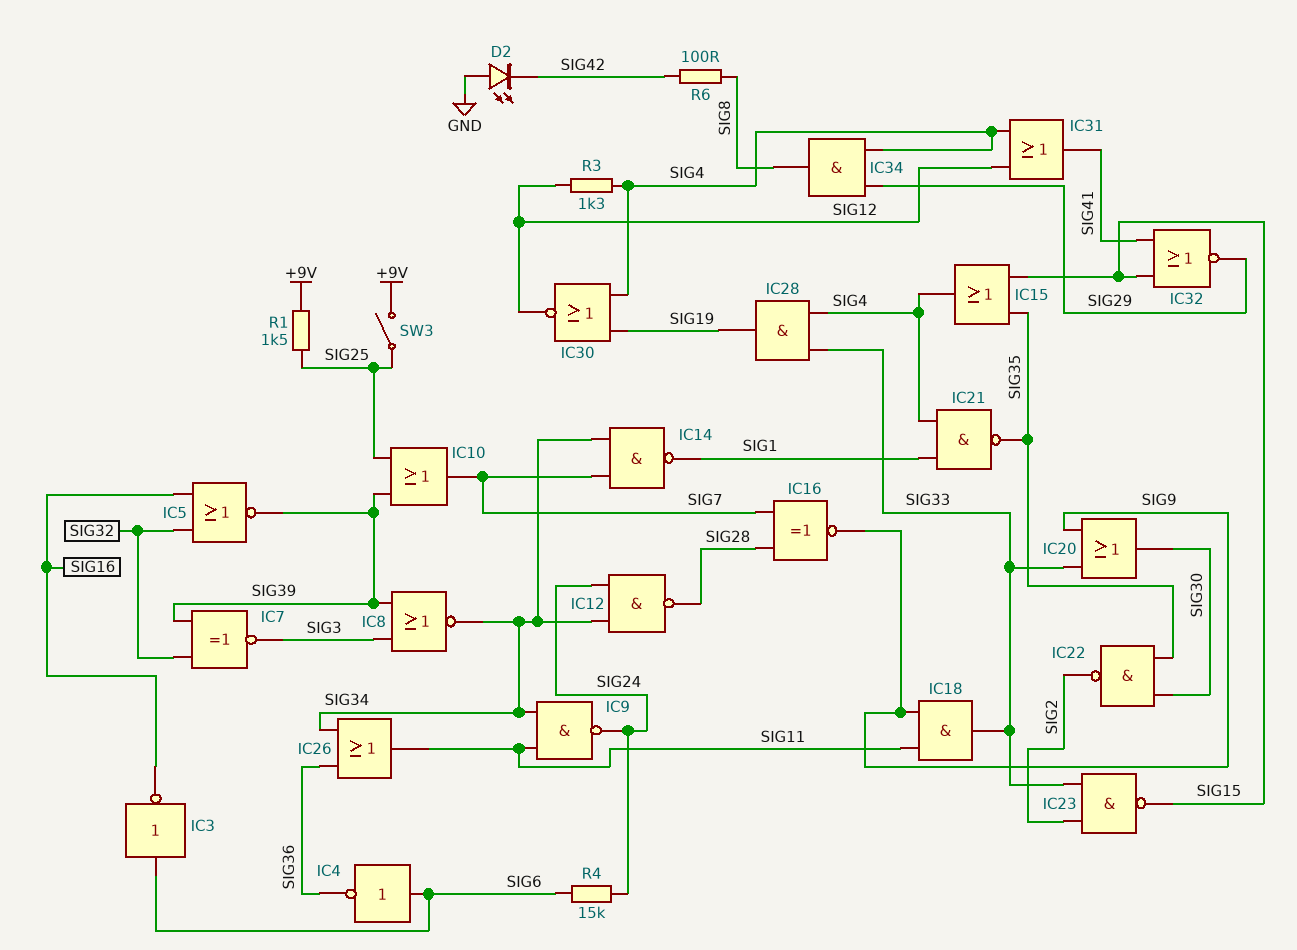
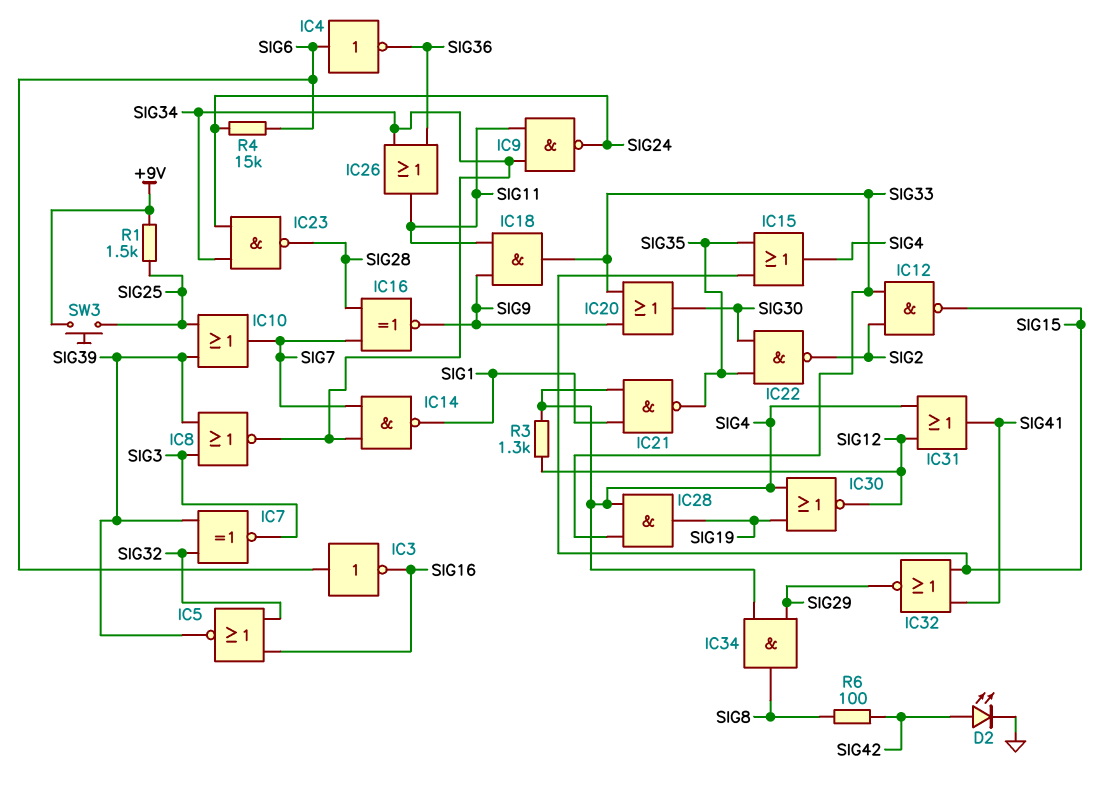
D2: LED (A GND, K SIG42) -> LED (A SIG42, K GND)
IC12: NAND (in SIG24, in SIG34, out SIG28) -> NAND (in SIG2, in SIG33, out SIG15)
IC23: NAND (in SIG2, in SIG33, out SIG15) -> NAND (in SIG24, in SIG34, out SIG28)
SW3: switch (+9V, SIG25) -> button (+9V, SIG25)

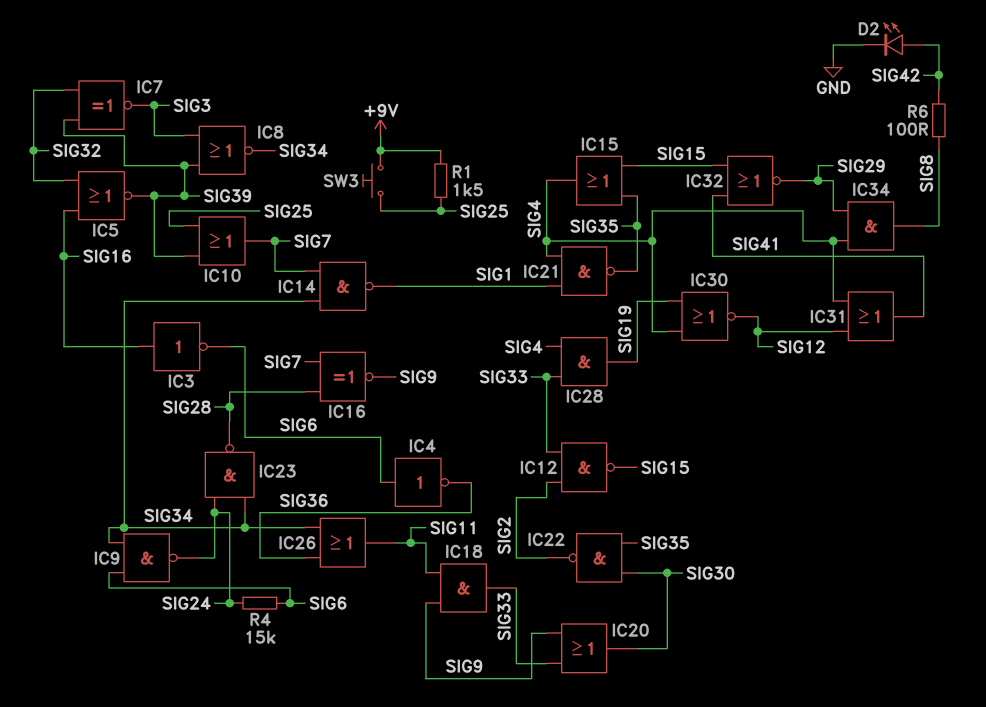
IC3: NOT (in SIG6, out SIG16) -> NOT (in SIG16, out SIG6)
IC9: NAND (in SIG11, in SIG34, out SIG24) -> NAND (in SIG6, in SIG34, out SIG24)
R3: 1.3k (SIG4, SIG12) -> none

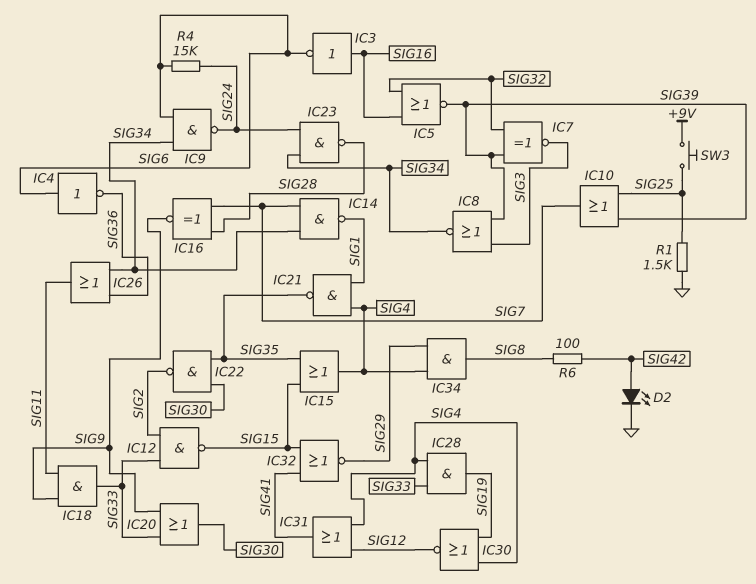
R1: 1.5k (+9V, SIG25) -> 1.5k (GND, SIG25)

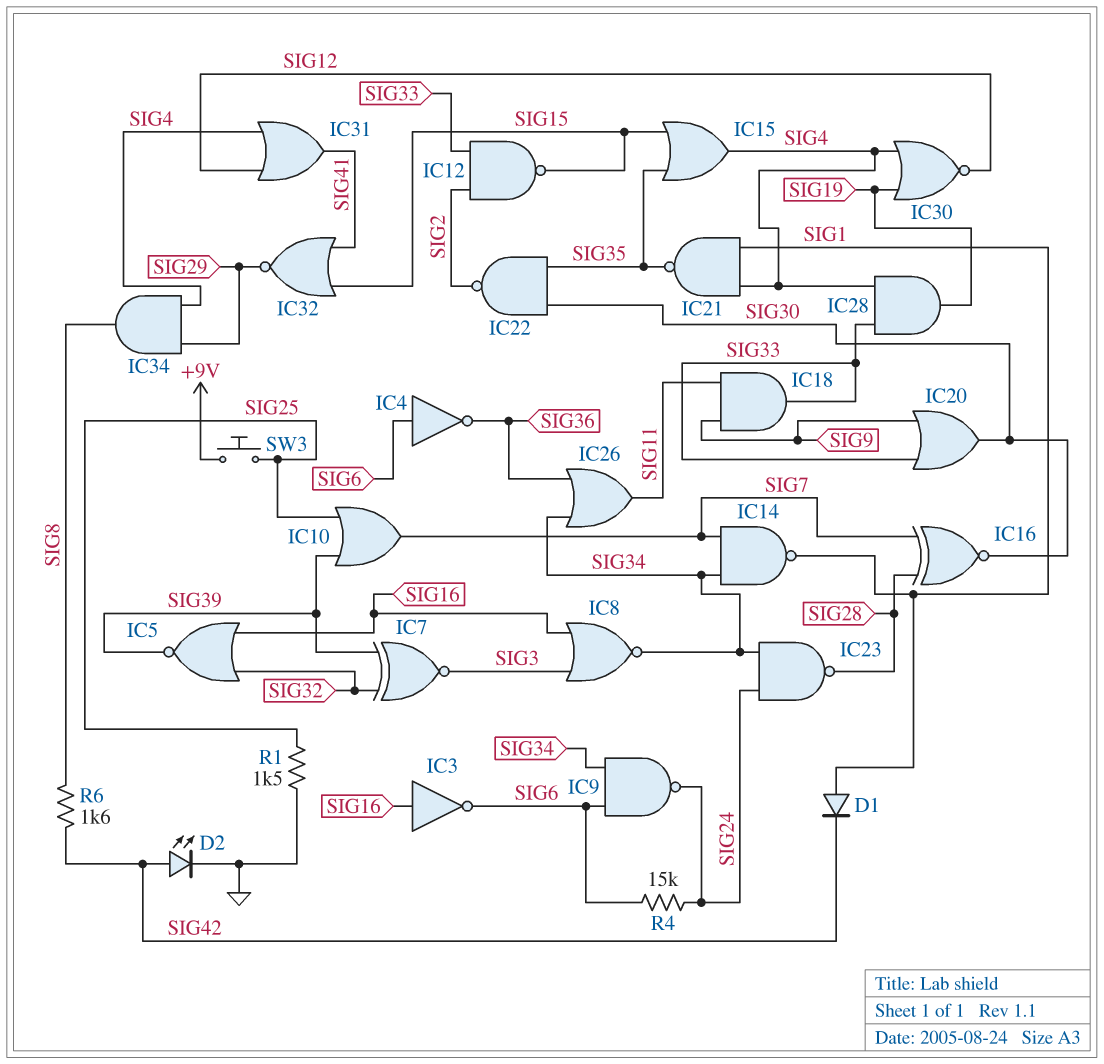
D1: none -> diode (A SIG1, K SIG42)
IC8: NOR (in SIG3, in SIG39, out SIG34) -> NOR (in SIG3, in SIG16, out SIG34)
IC16: XNOR (in SIG7, in SIG28, out SIG9) -> XNOR (in SIG7, in SIG28, out SIG30)
R6: 100 (SIG8, SIG42) -> 1.6k (SIG8, SIG42)

